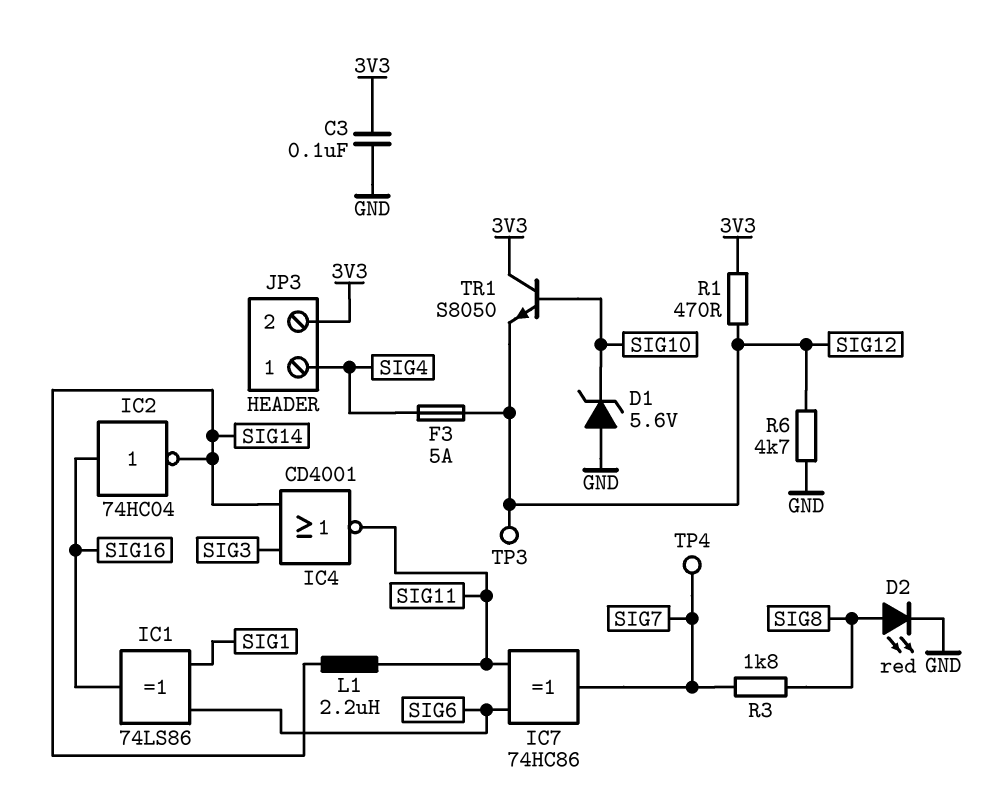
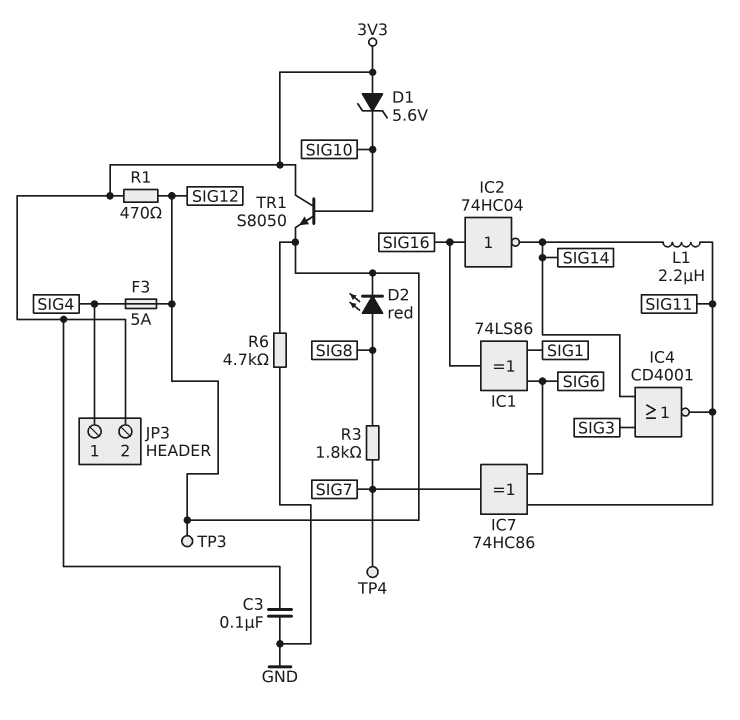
D1: zener 5.6V (A GND, K SIG10) -> zener 5.6V (A 3V3, K SIG10)
D2: LED red (A SIG8, K GND) -> LED red (A SIG8, K SIG12)

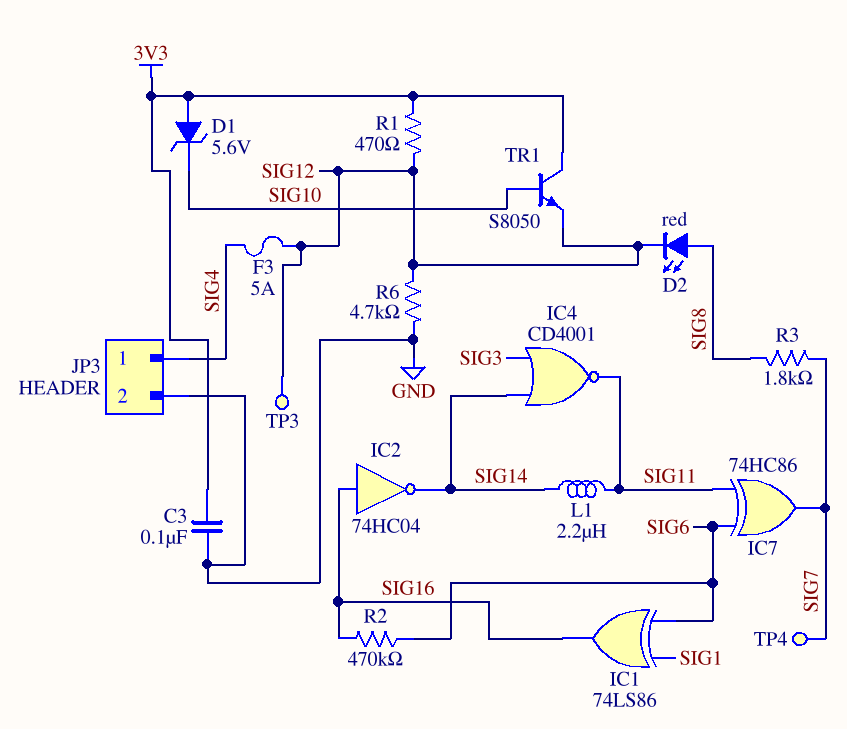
JP3 pin 2: 3V3 -> GND
R2: none -> 470k (SIG6, SIG16)

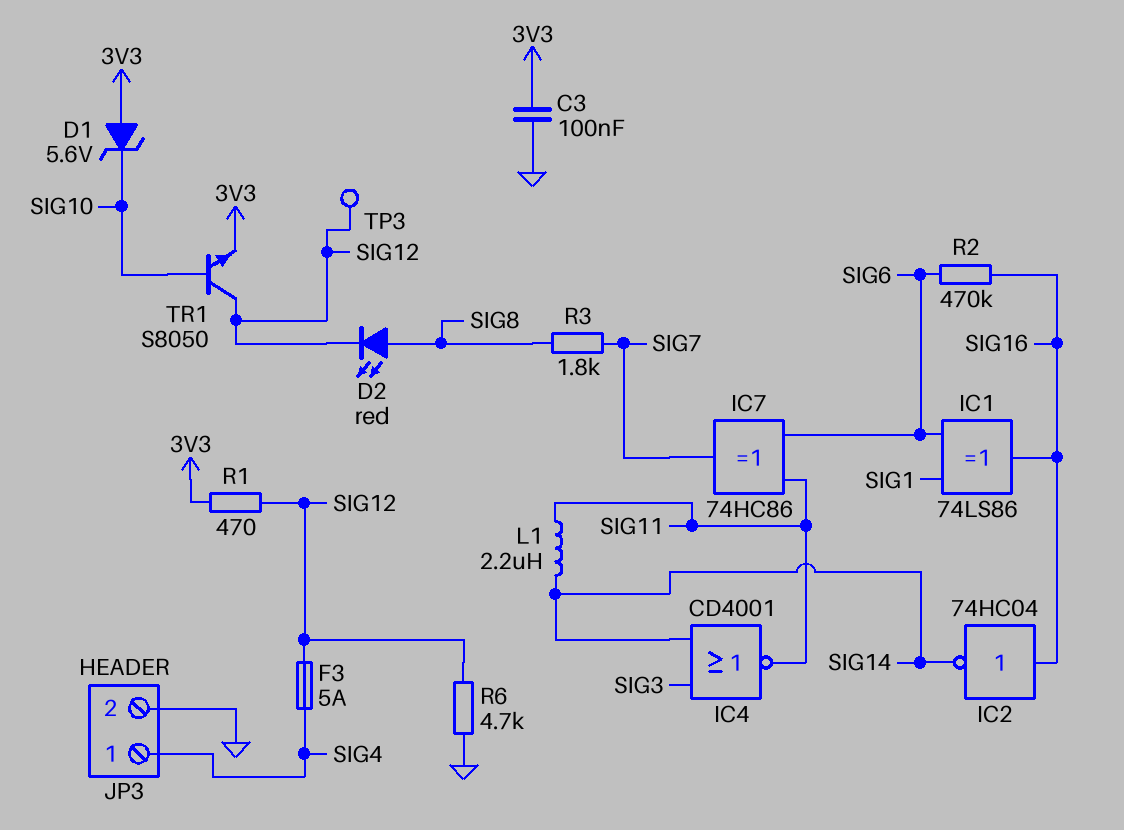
TP4: test point (SIG7) -> none
TR1: NPN S8050 (B SIG10, C 3V3, E SIG12) -> NPN S8050 (B SIG10, C SIG12, E 3V3)

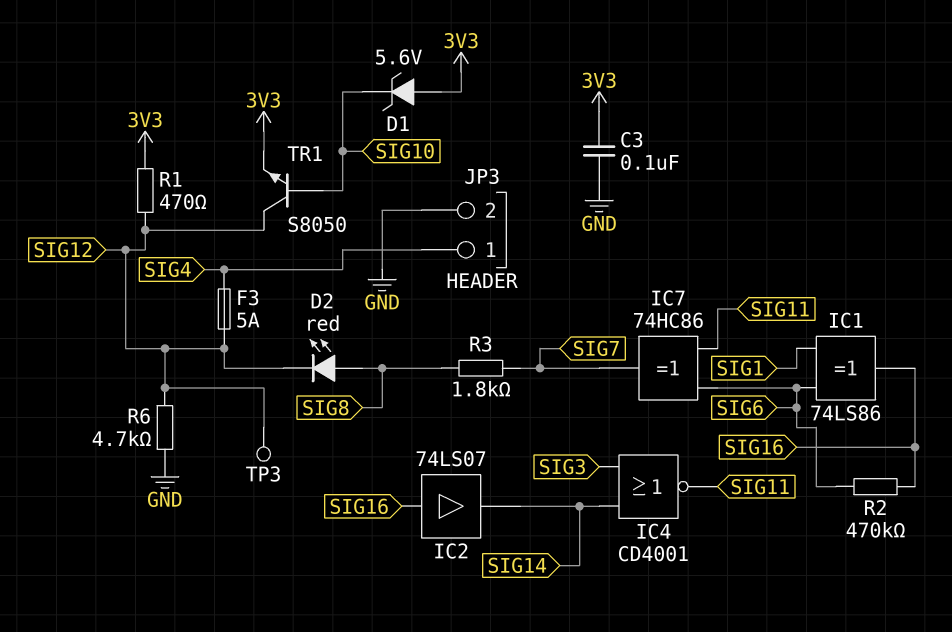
IC2: NOT 74HC04 (in SIG16, out SIG14) -> buffer 74LS07 (in SIG16, out SIG14)
L1: 2.2uH (SIG11, SIG14) -> none

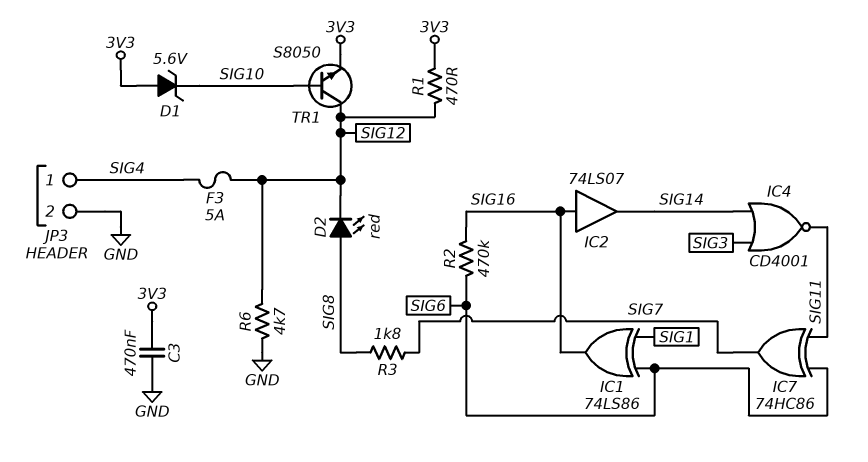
C3: 100nF (3V3, GND) -> 470nF (3V3, GND)
TP3: test point (SIG12) -> none

